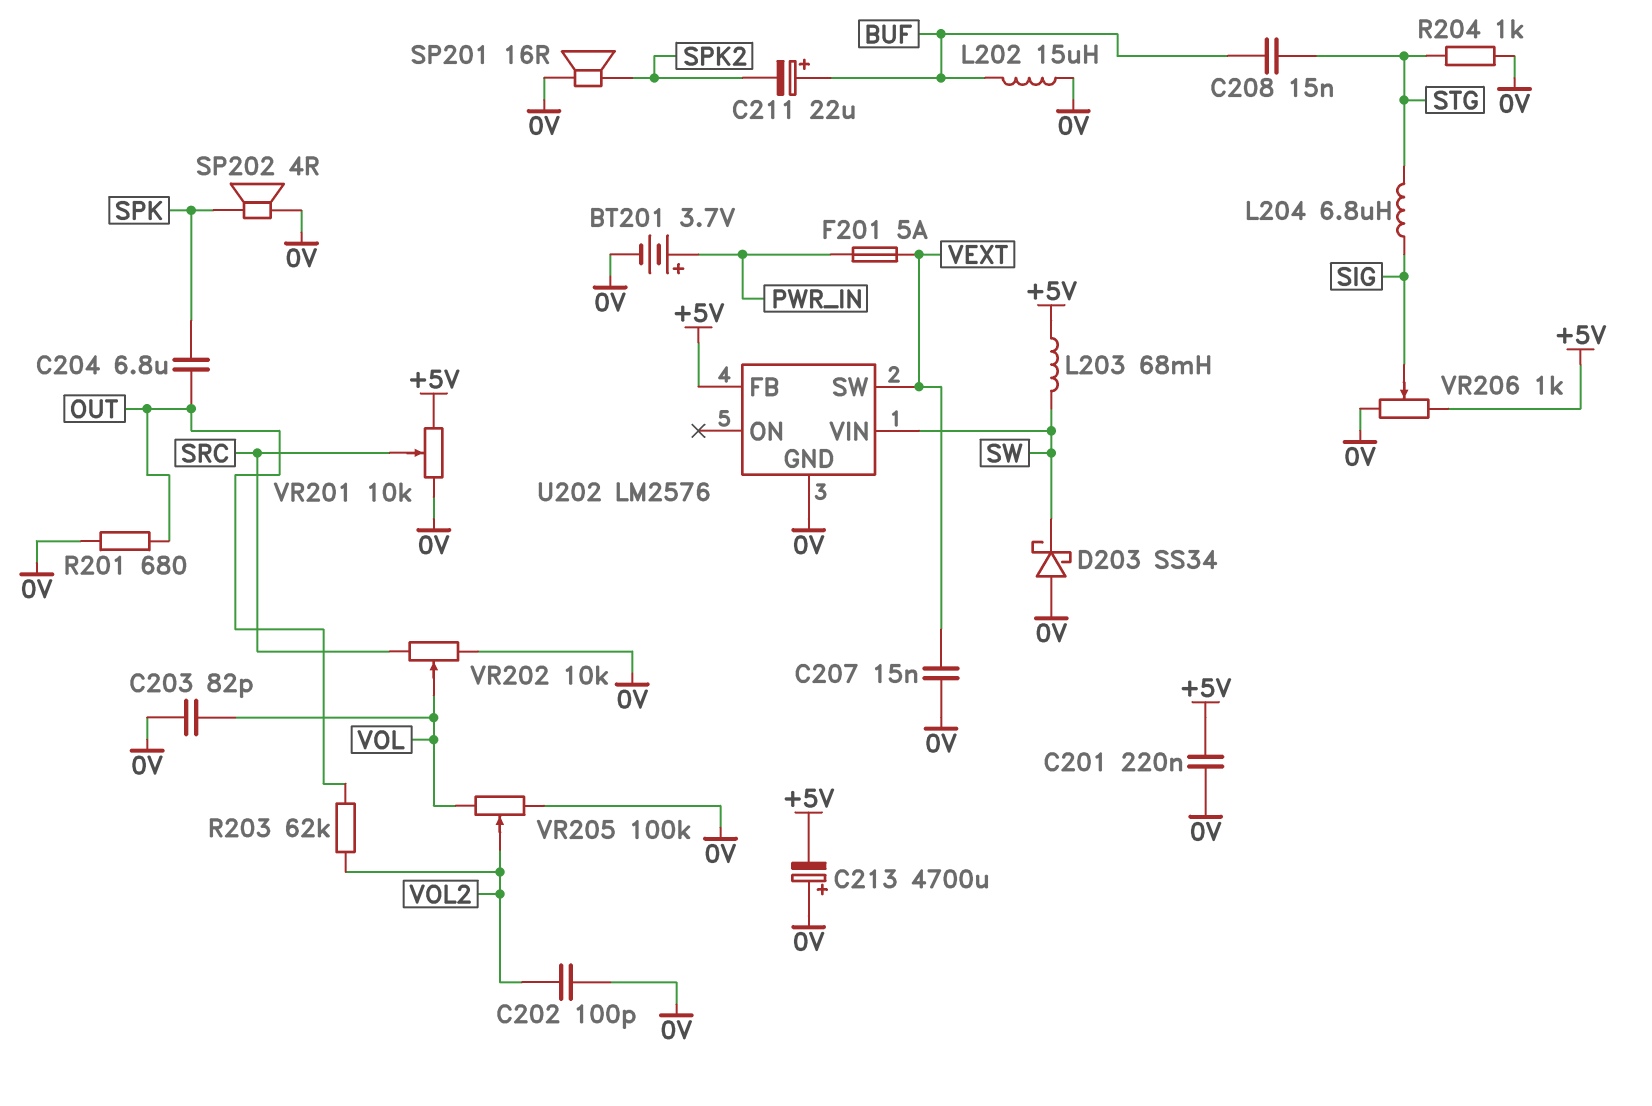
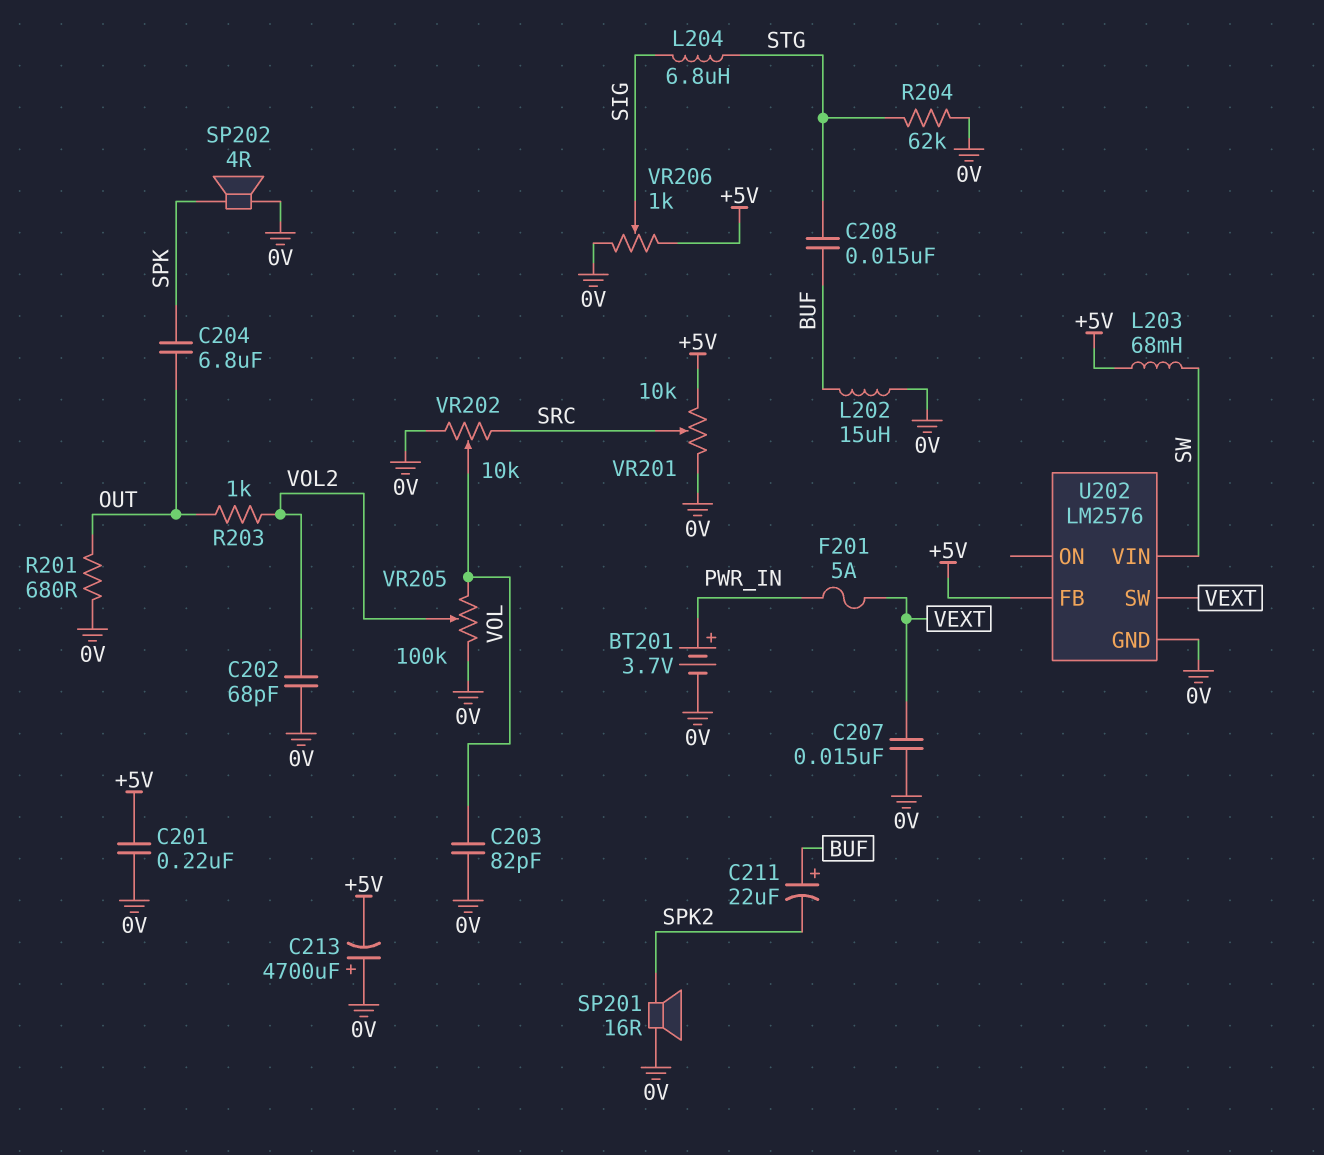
C202: 100pF (0V, VOL2) -> 68pF (0V, VOL2)
D203: schottky SS34 (A 0V, K SW) -> none
R203: 62k (OUT, VOL2) -> 1k (OUT, VOL2)
R204: 1k (0V, STG) -> 62k (0V, STG)

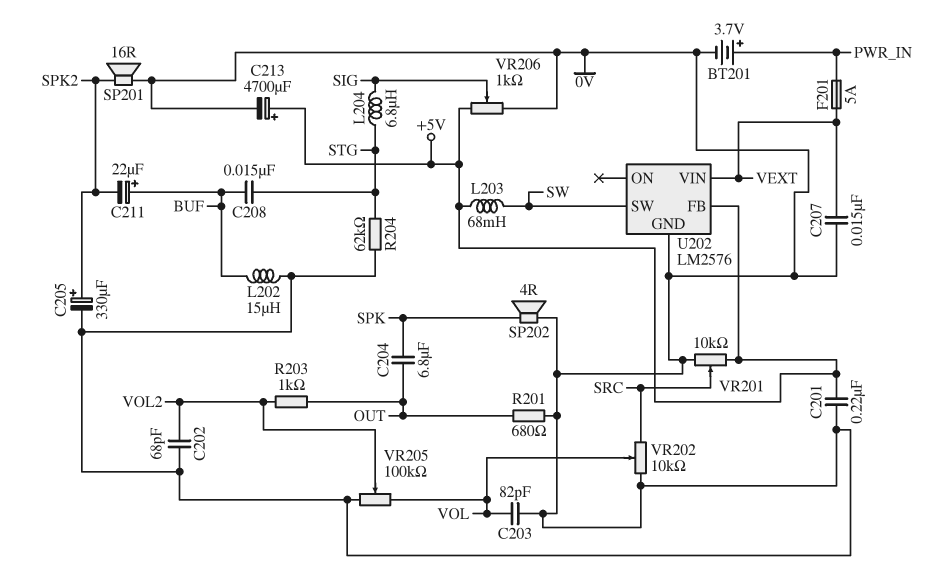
C205: none -> 330uF (plus SPK2, minus 0V)
C213: 4700uF (plus 0V, minus +5V) -> 4700uF (plus +5V, minus 0V)
U202 pin SW: VEXT -> SW
U202 pin VIN: SW -> VEXT

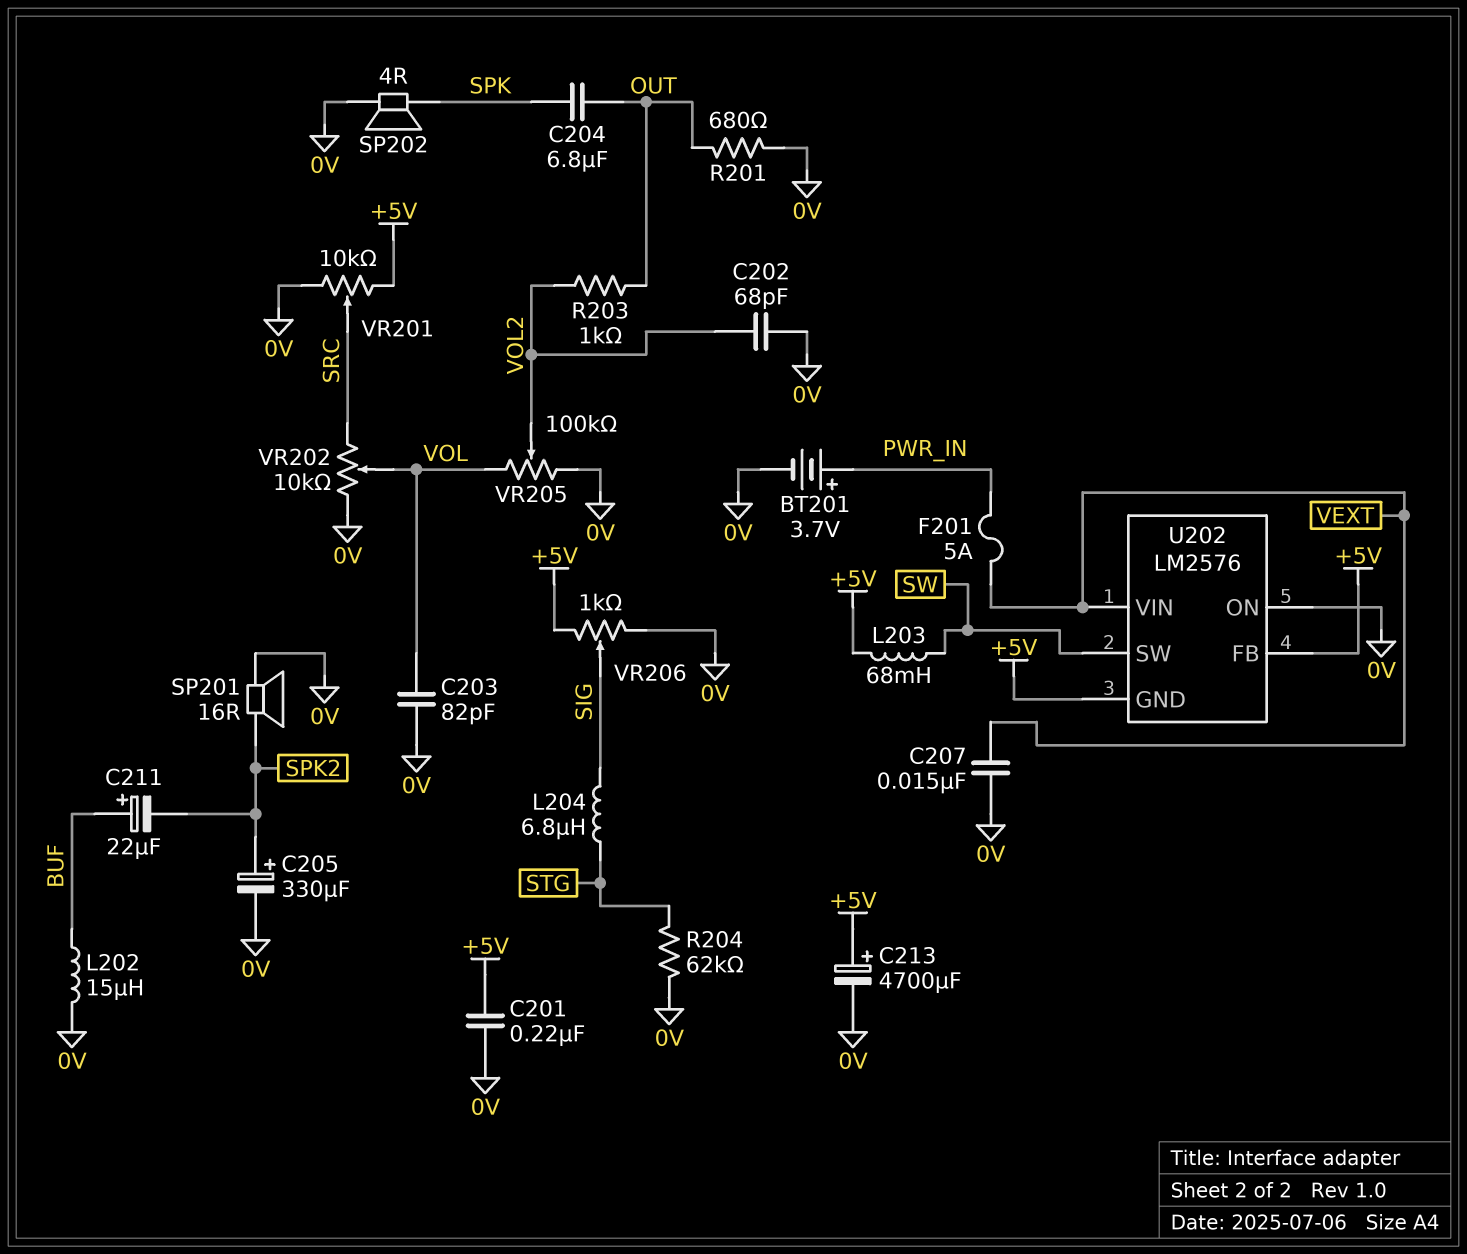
C208: 15nF (BUF, STG) -> none
U202 pin GND: 0V -> +5V
U202 pin ON: none -> 0V

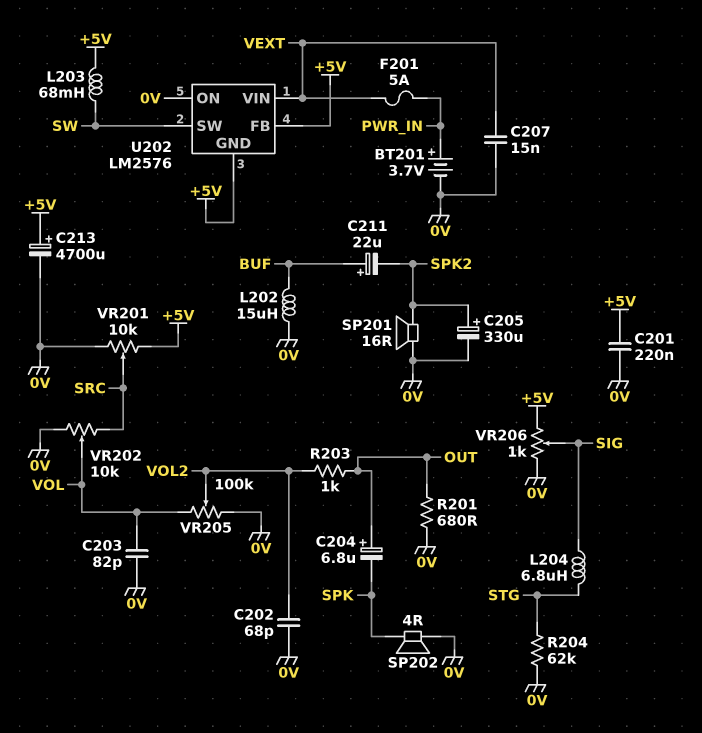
C204: 6.8uF (OUT, SPK) -> 6.8uF (plus OUT, minus SPK)

